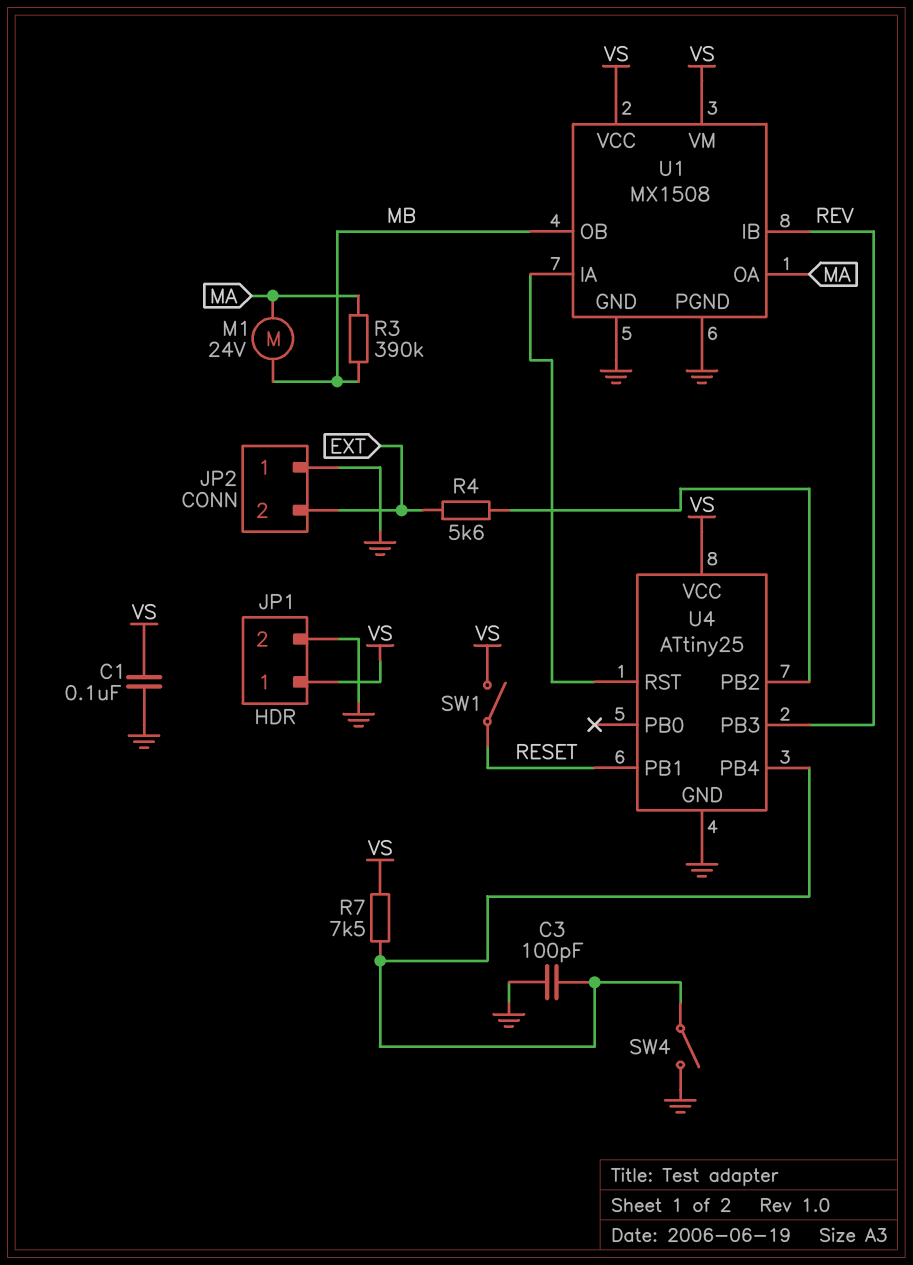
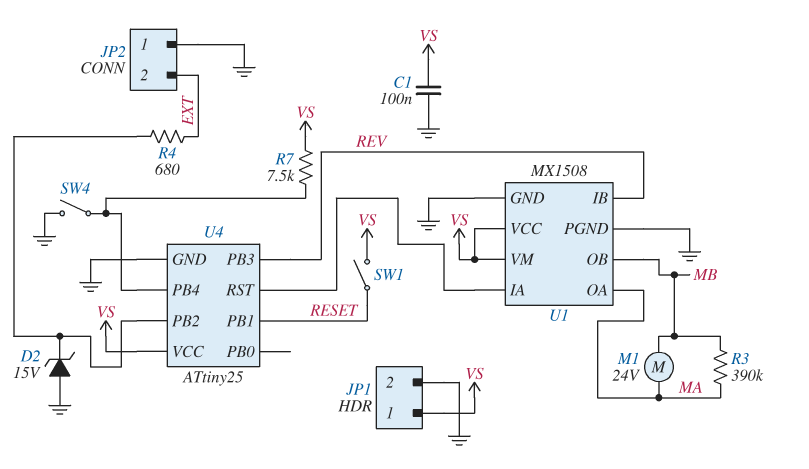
C3: 100pF (GND, U4/PB4) -> none
D2: none -> zener 15V (A GND, K U4/PB2)
R4: 5.6k (EXT, U4/PB2) -> 680 (EXT, U4/PB2)

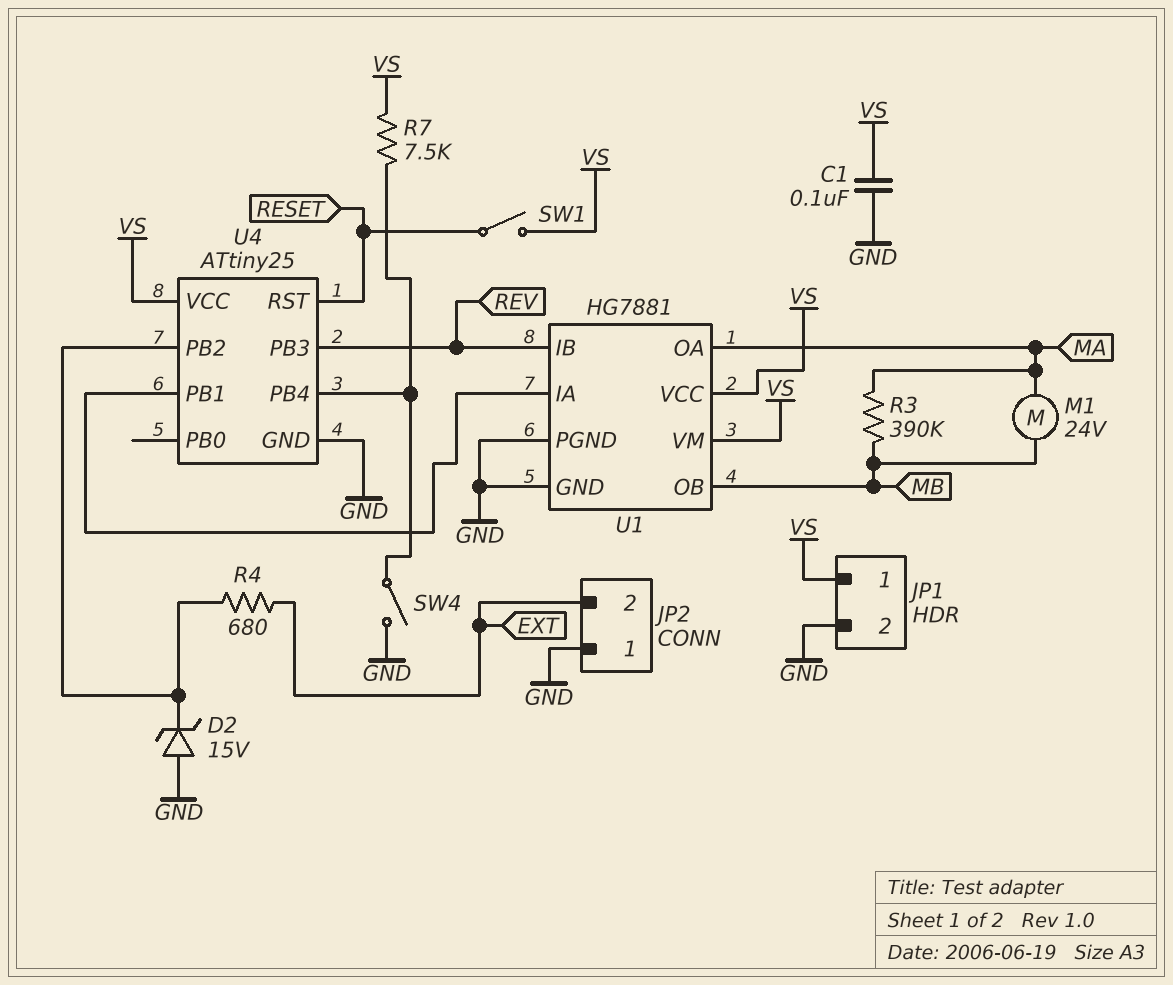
U1: MX1508 -> HG7881
U4 pin PB1: RESET -> U1/IA
U4 pin RST: U1/IA -> RESET

